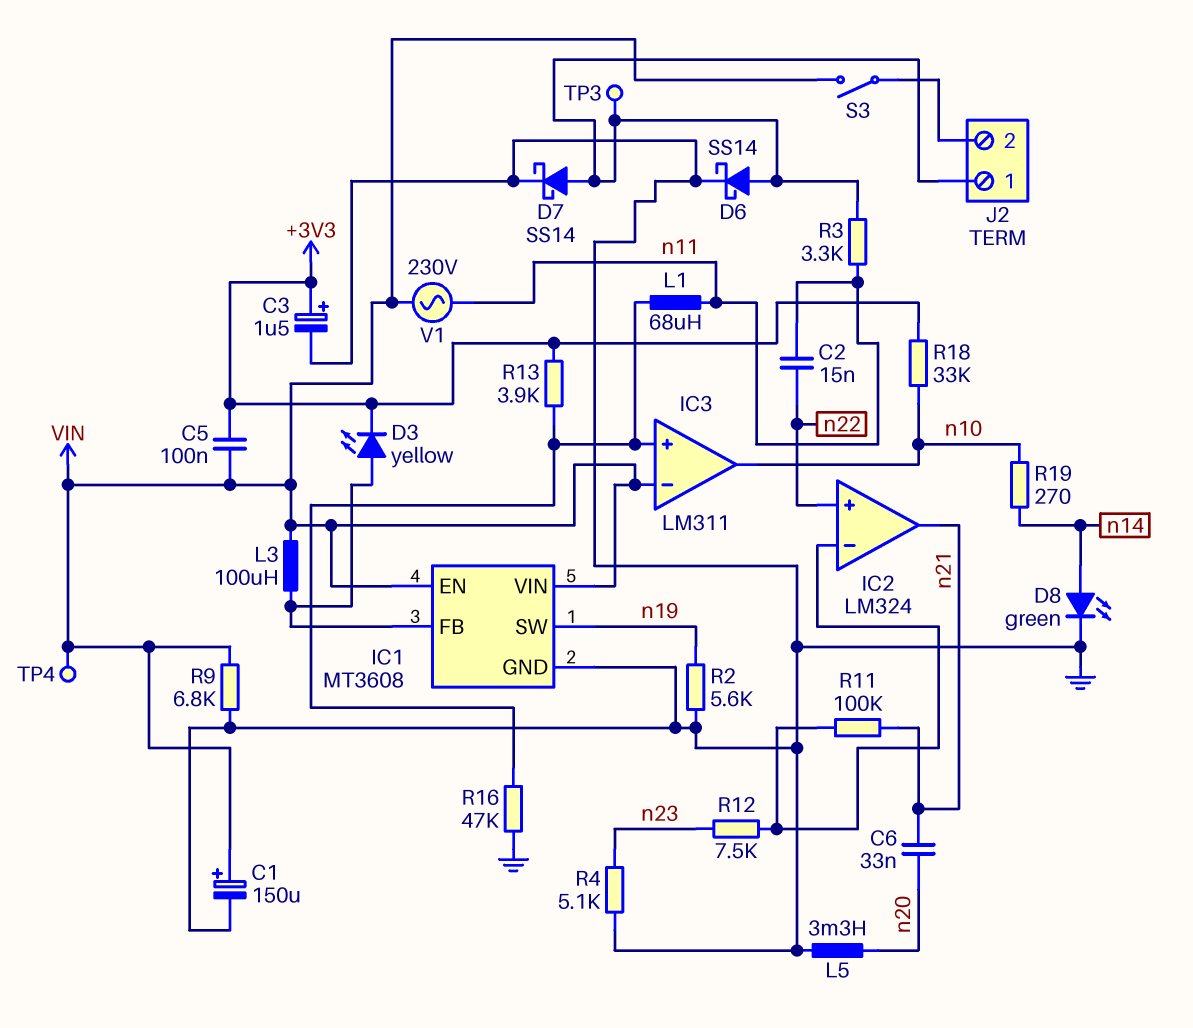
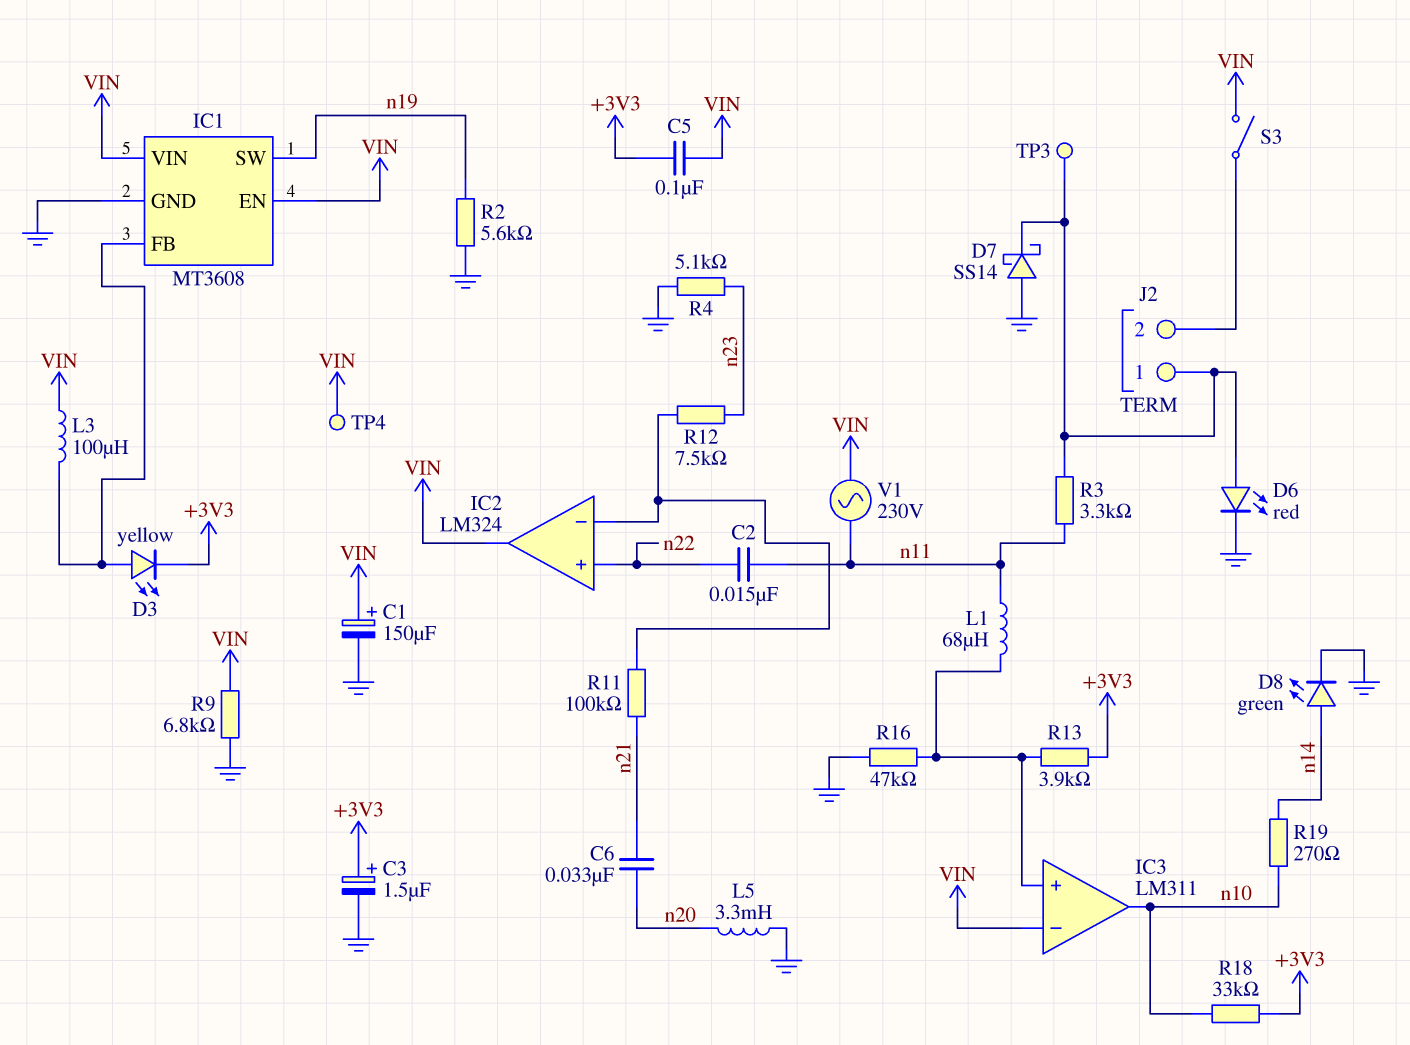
D6: schottky SS14 (A J2/1, K GND) -> LED red (A J2/1, K GND)
D7: schottky SS14 (A J2/1, K GND) -> schottky SS14 (A GND, K J2/1)
IC2 pin out: n21 -> VIN

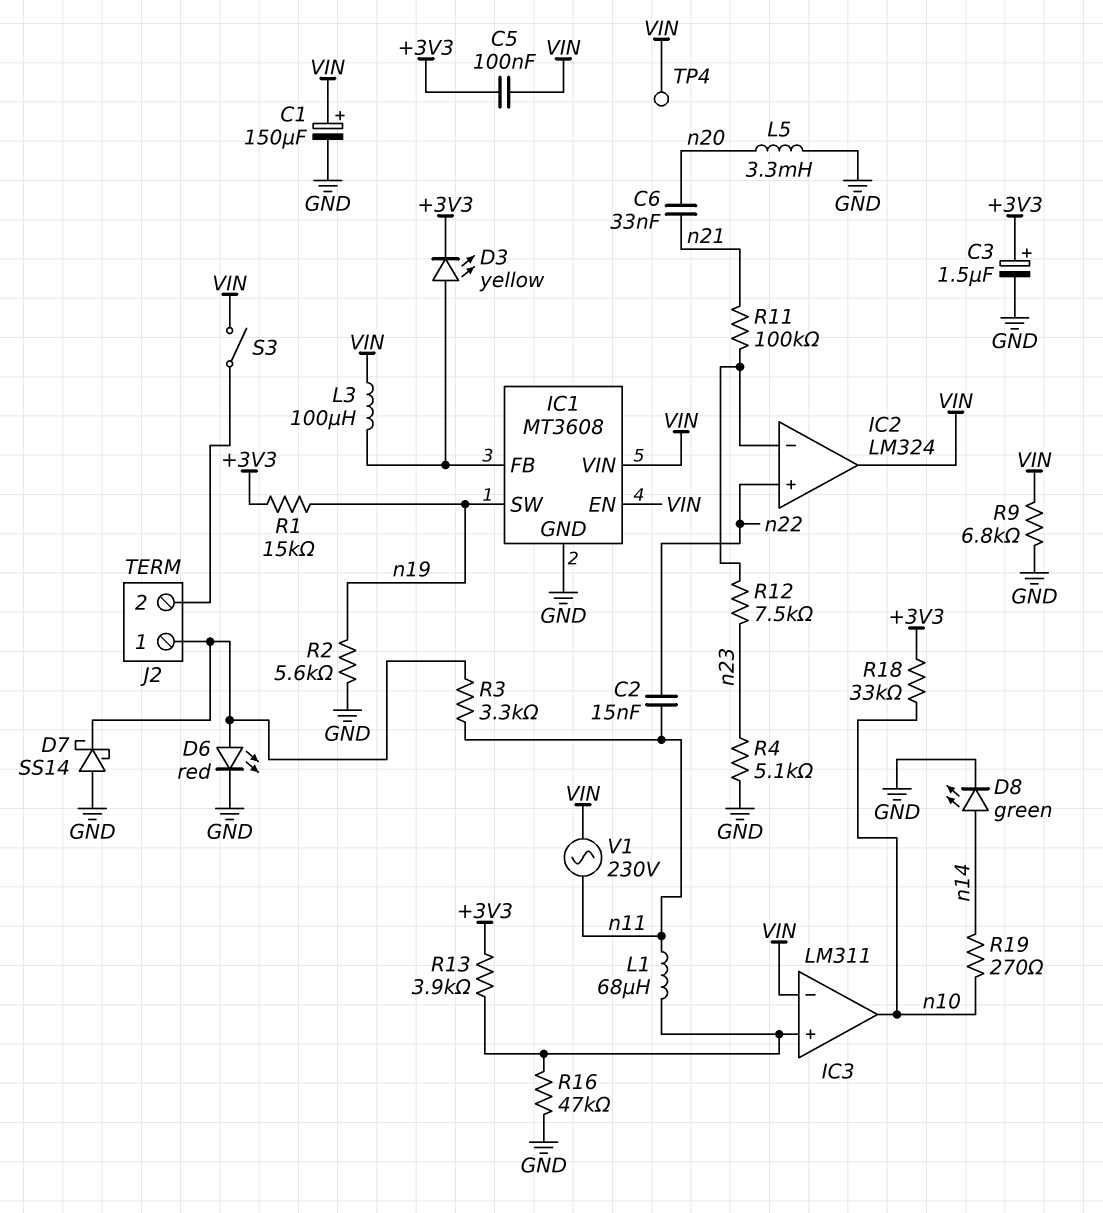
R1: none -> 15k (+3V3, n19)
TP3: test point (J2/1) -> none

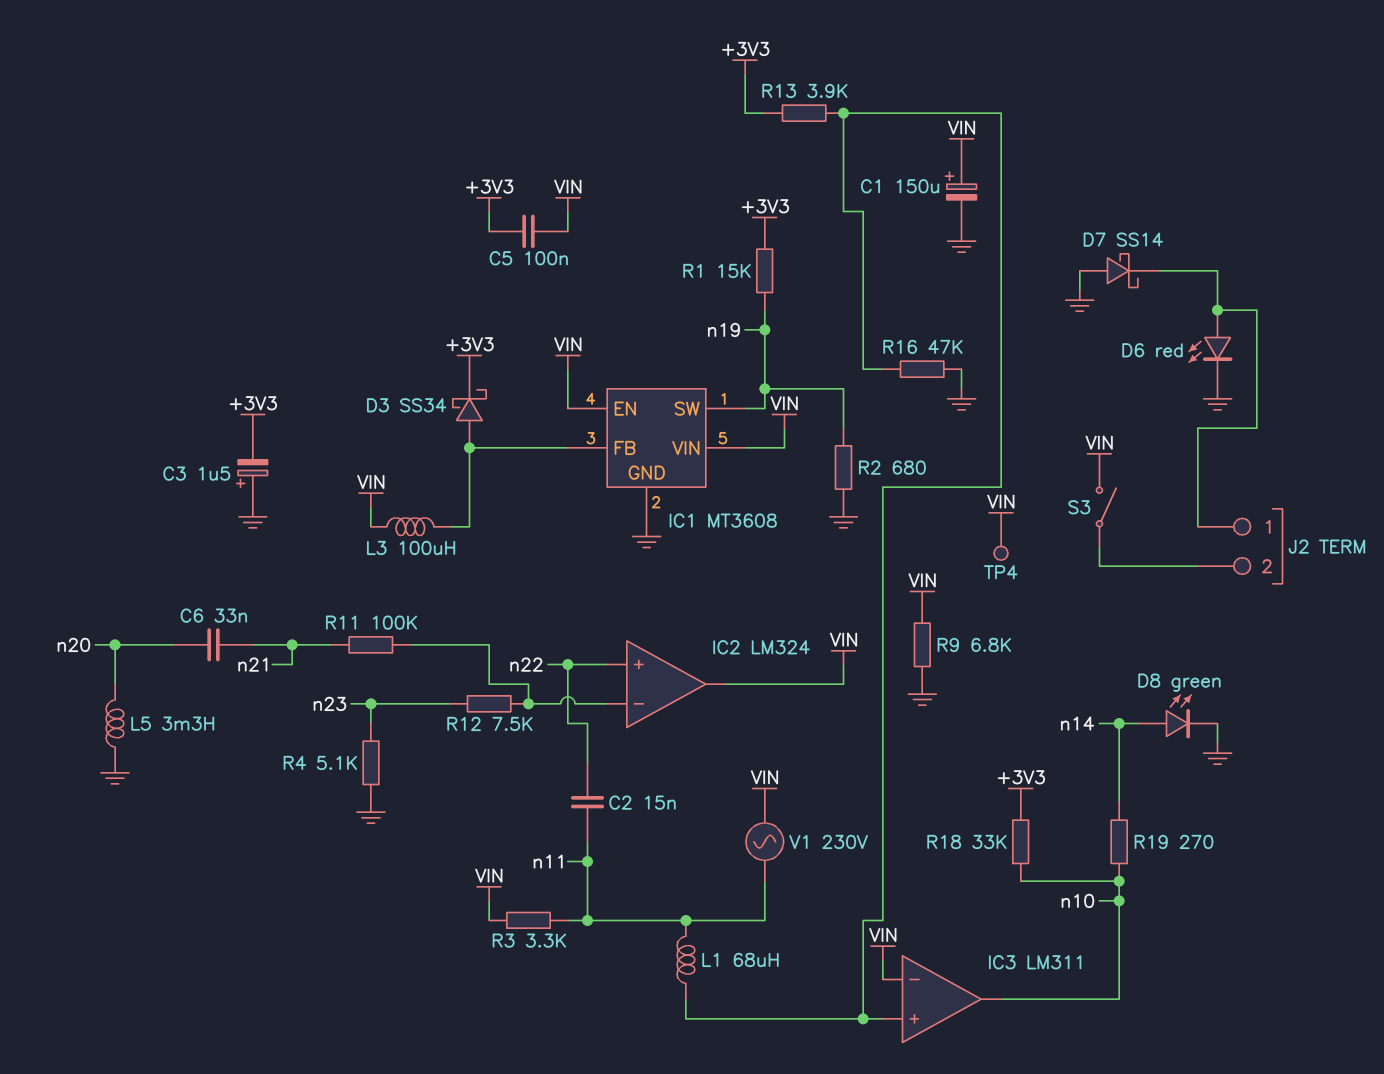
C3: 1.5uF (plus +3V3, minus GND) -> 1.5uF (plus GND, minus +3V3)
D3: LED yellow (A IC1/FB, K +3V3) -> schottky SS34 (A IC1/FB, K +3V3)
R2: 5.6k (GND, n19) -> 680 (GND, n19)
R3: 3.3k (J2/1, n11) -> 3.3k (VIN, n11)

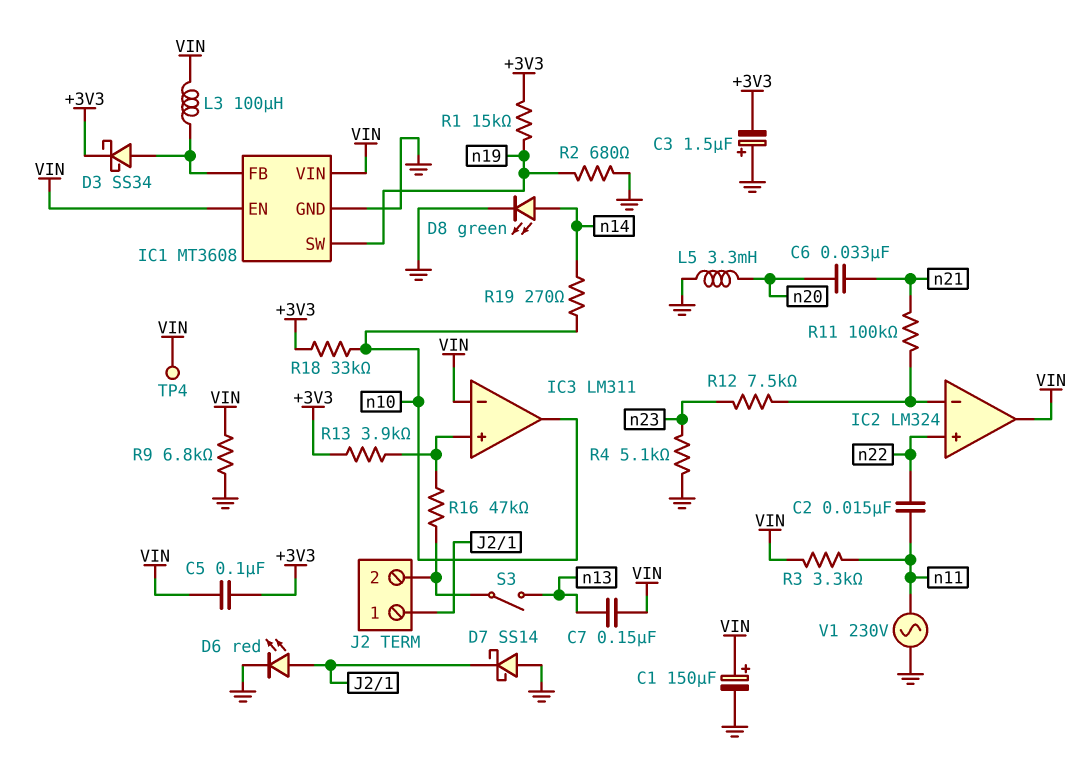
C7: none -> 150nF (VIN, n13)
L1: 68uH (IC3/in+, n11) -> none
R16: 47k (GND, IC3/in+) -> 47k (IC3/in+, J2/2)
S3: switch (J2/2, VIN) -> switch (J2/2, n13)
V1: AC 230V (VIN, n11) -> AC 230V (GND, n11)

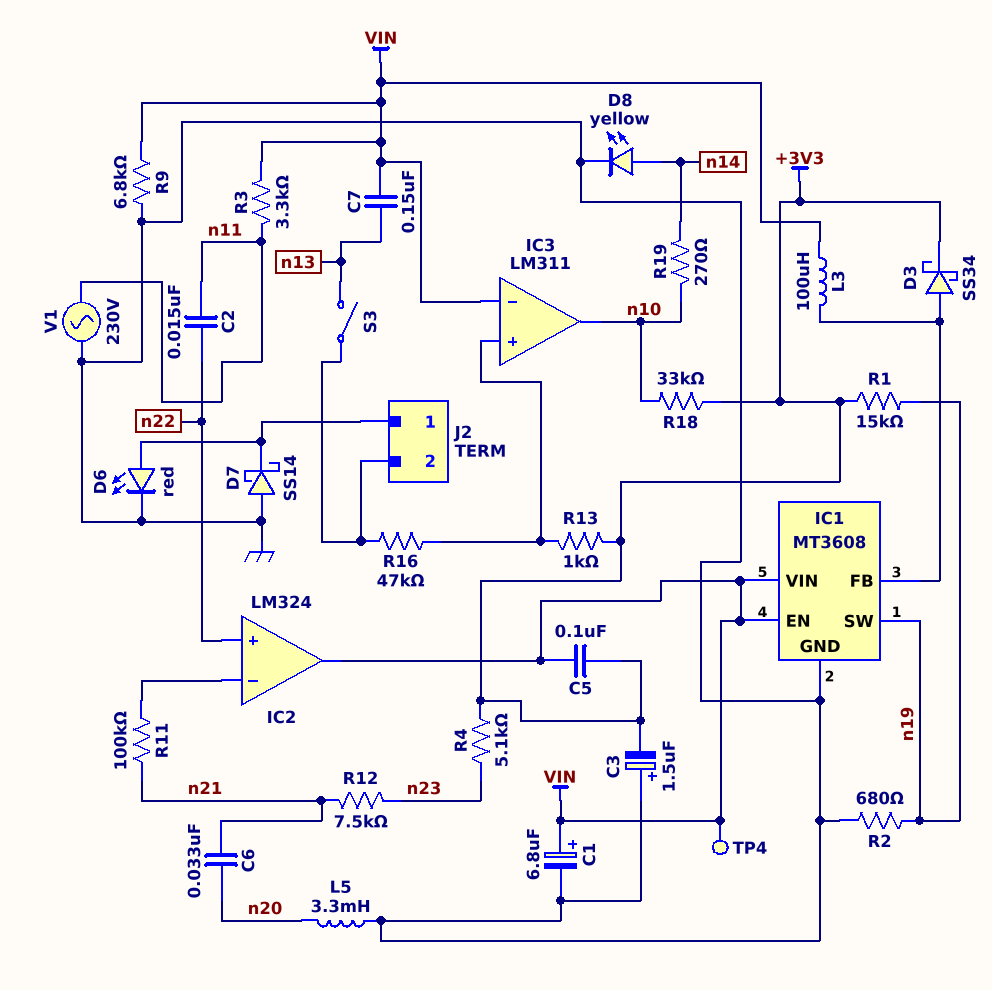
C1: 150uF (plus VIN, minus GND) -> 6.8uF (plus VIN, minus GND)
D8: LED green (A n14, K GND) -> LED yellow (A n14, K GND)
R4: 5.1k (GND, n23) -> 5.1k (+3V3, n23)
R12: 7.5k (IC2/in-, n23) -> 7.5k (n21, n23)
R13: 3.9k (+3V3, IC3/in+) -> 1k (+3V3, IC3/in+)

